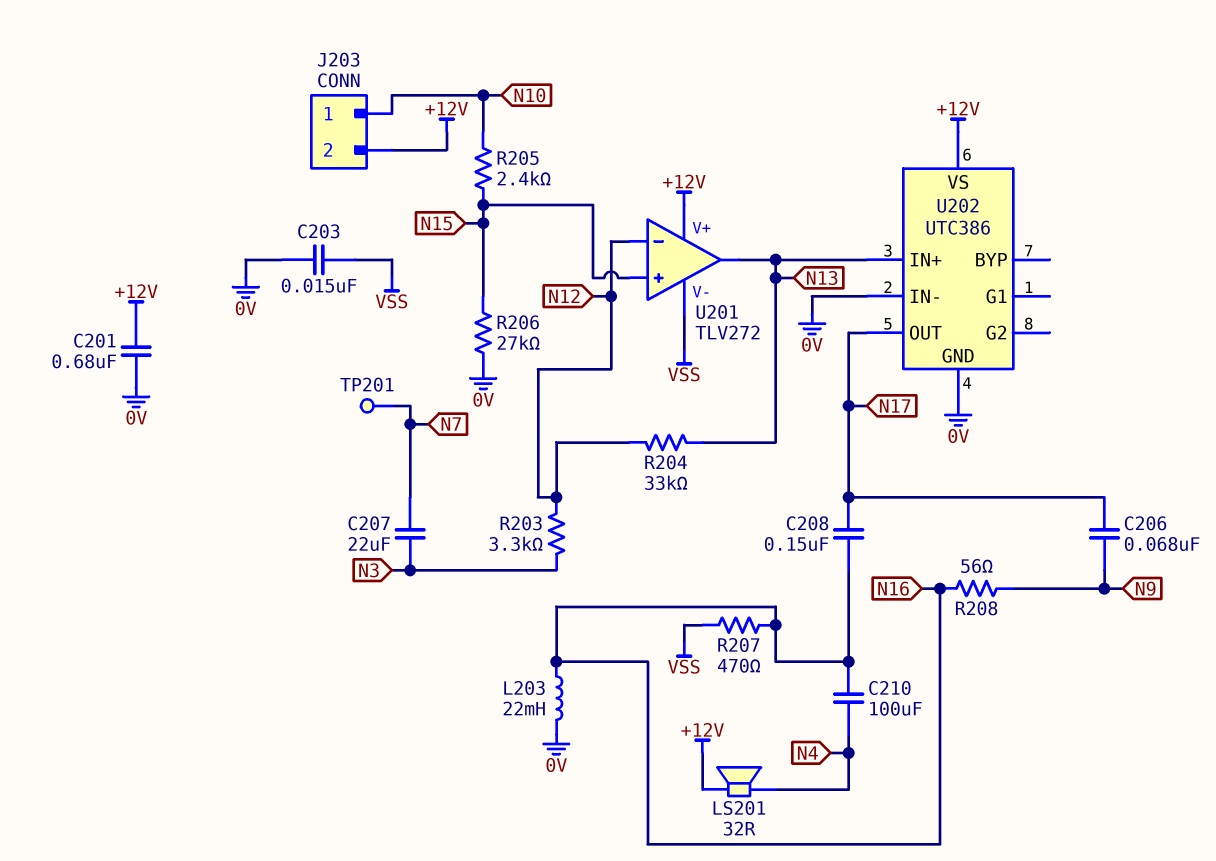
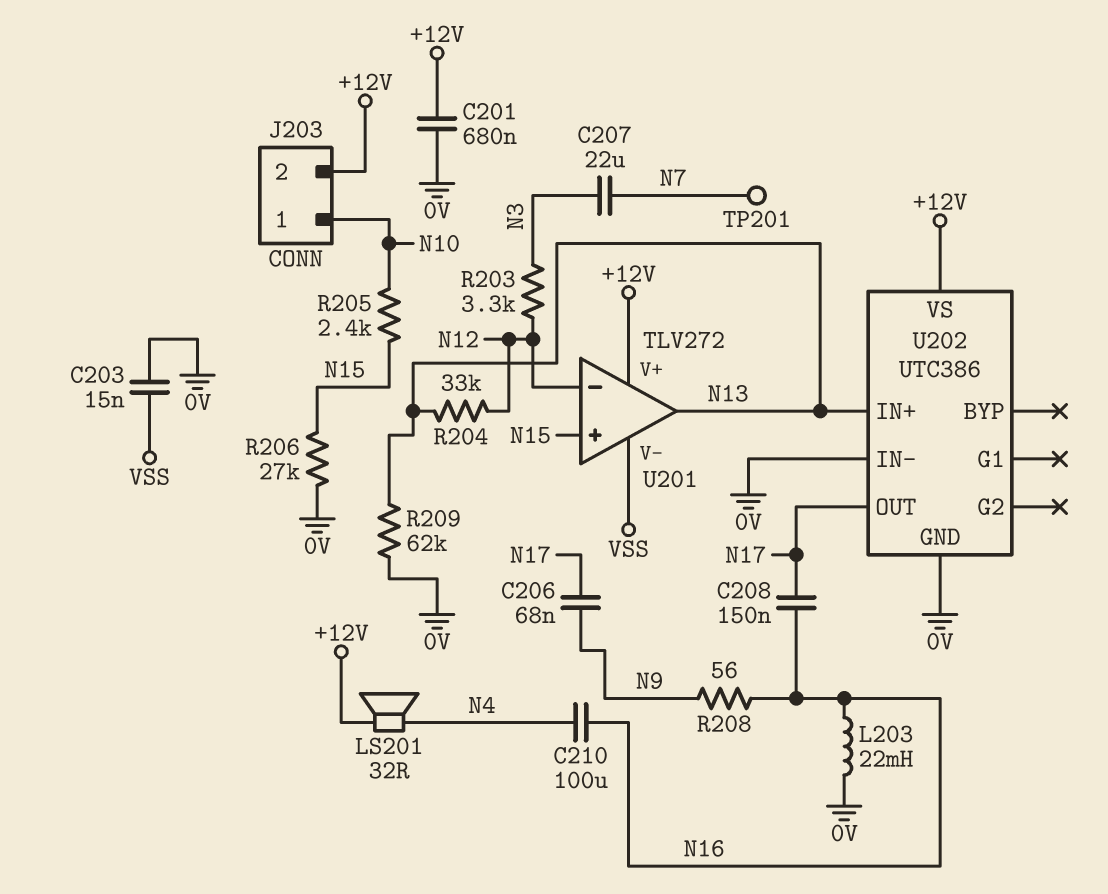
R207: 470 (N16, VSS) -> none
R209: none -> 62k (0V, N13)

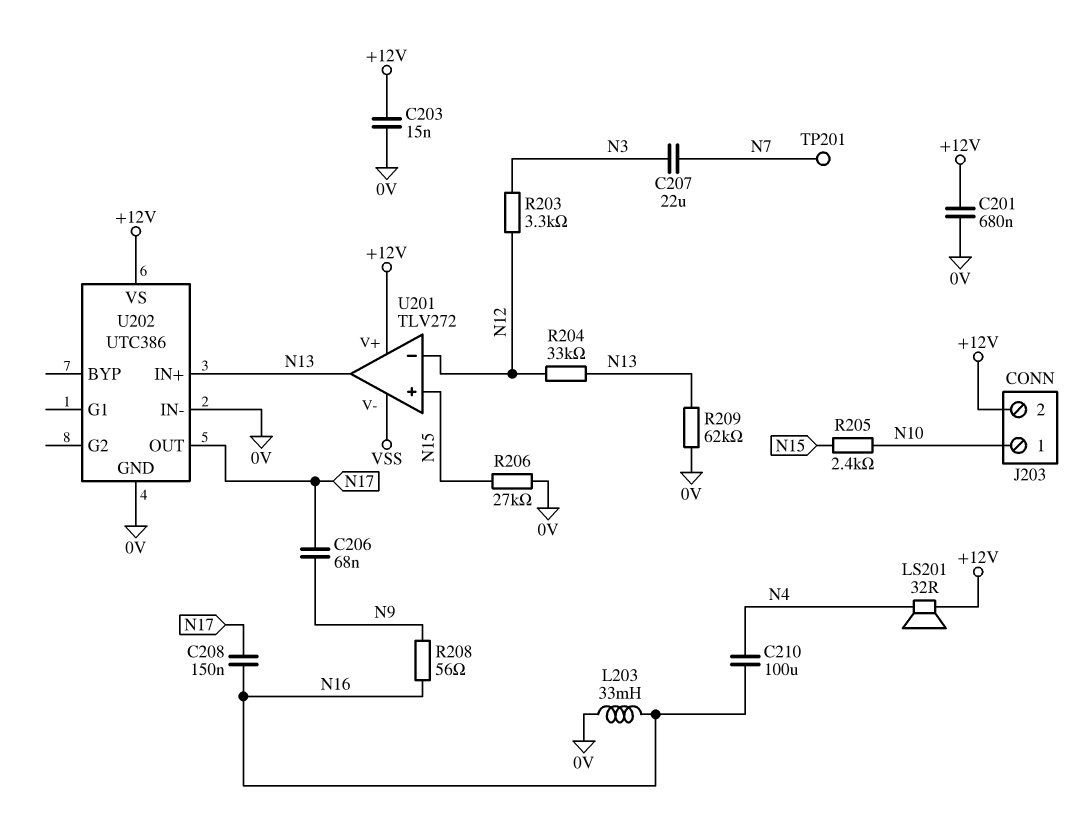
C203: 15nF (0V, VSS) -> 15nF (+12V, 0V)
L203: 22mH (0V, N16) -> 33mH (0V, N16)

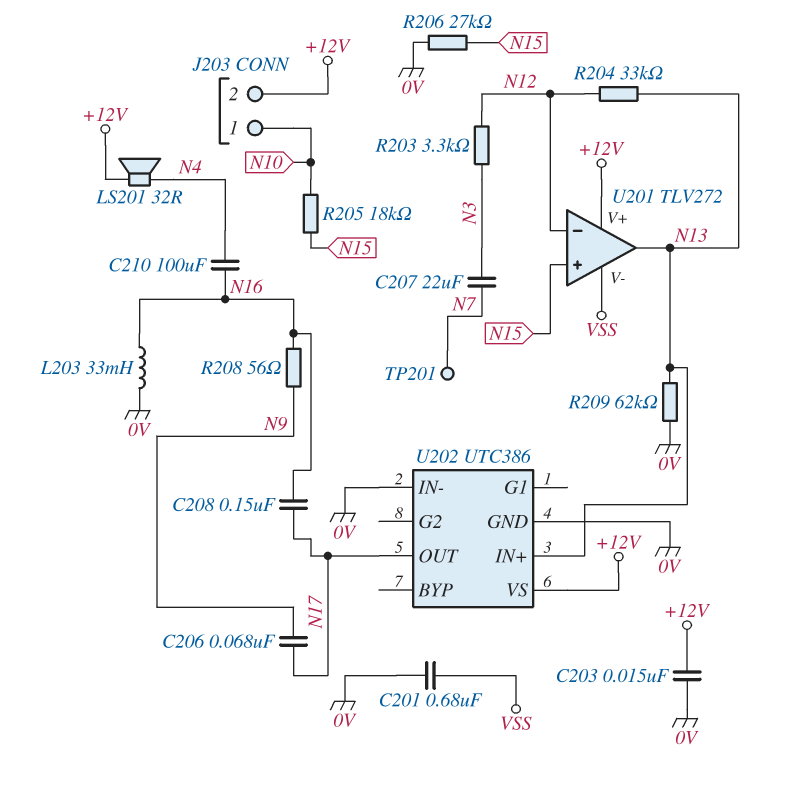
C201: 680nF (+12V, 0V) -> 680nF (0V, VSS)
R205: 2.4k (N10, N15) -> 18k (N10, N15)

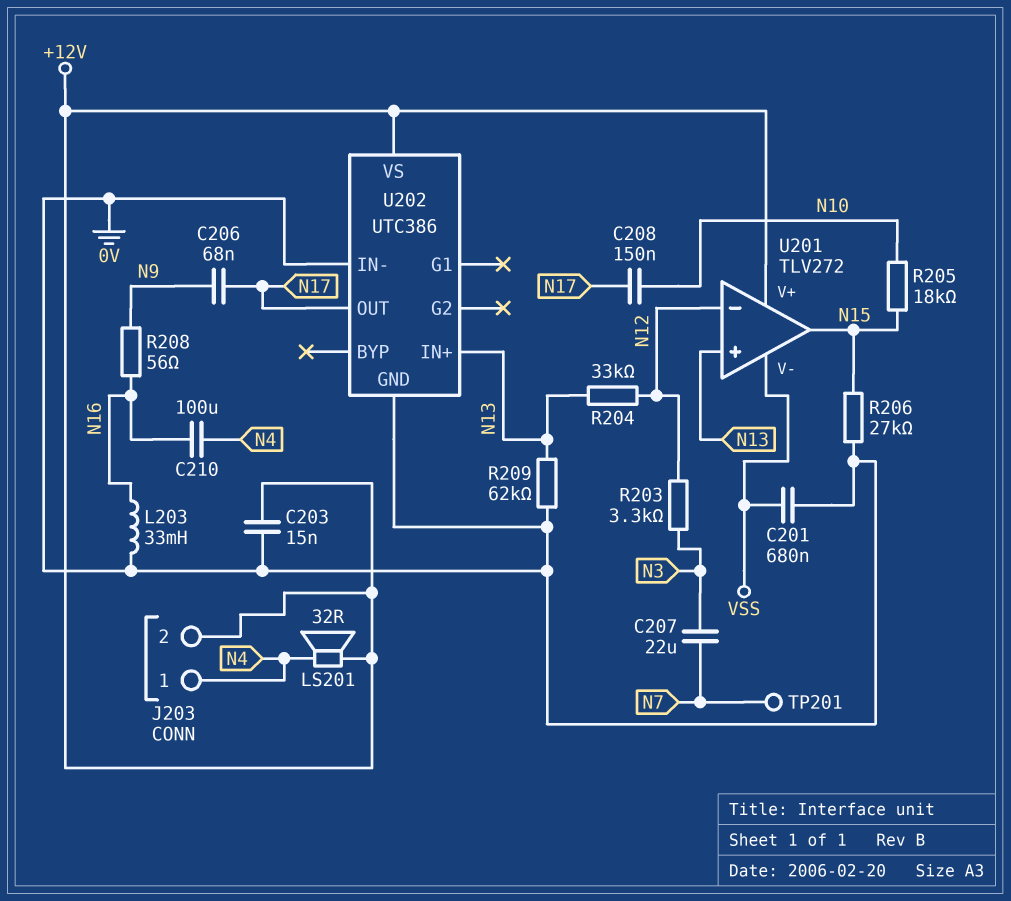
C208: 150nF (N16, N17) -> 150nF (N10, N17)
J203 pin 1: N10 -> N4
U201 pin in+: N15 -> N13
U201 pin out: N13 -> N15

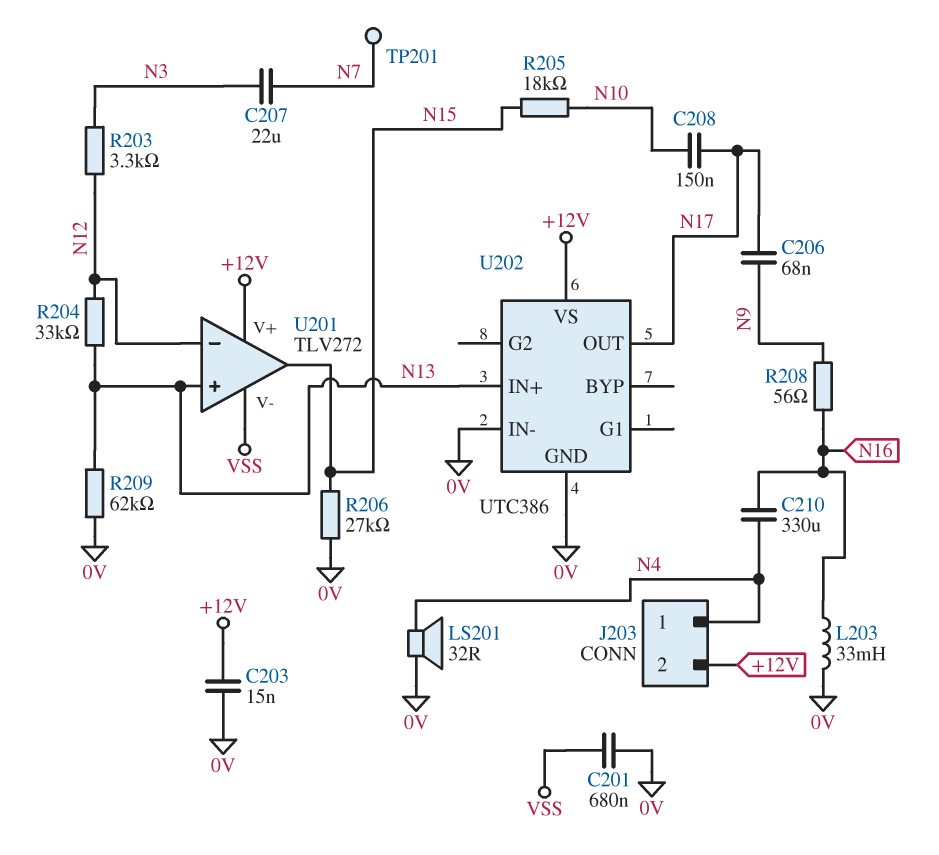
C210: 100uF (N4, N16) -> 330uF (N4, N16)
LS201: speaker 32R (+12V, N4) -> speaker 32R (0V, N4)

